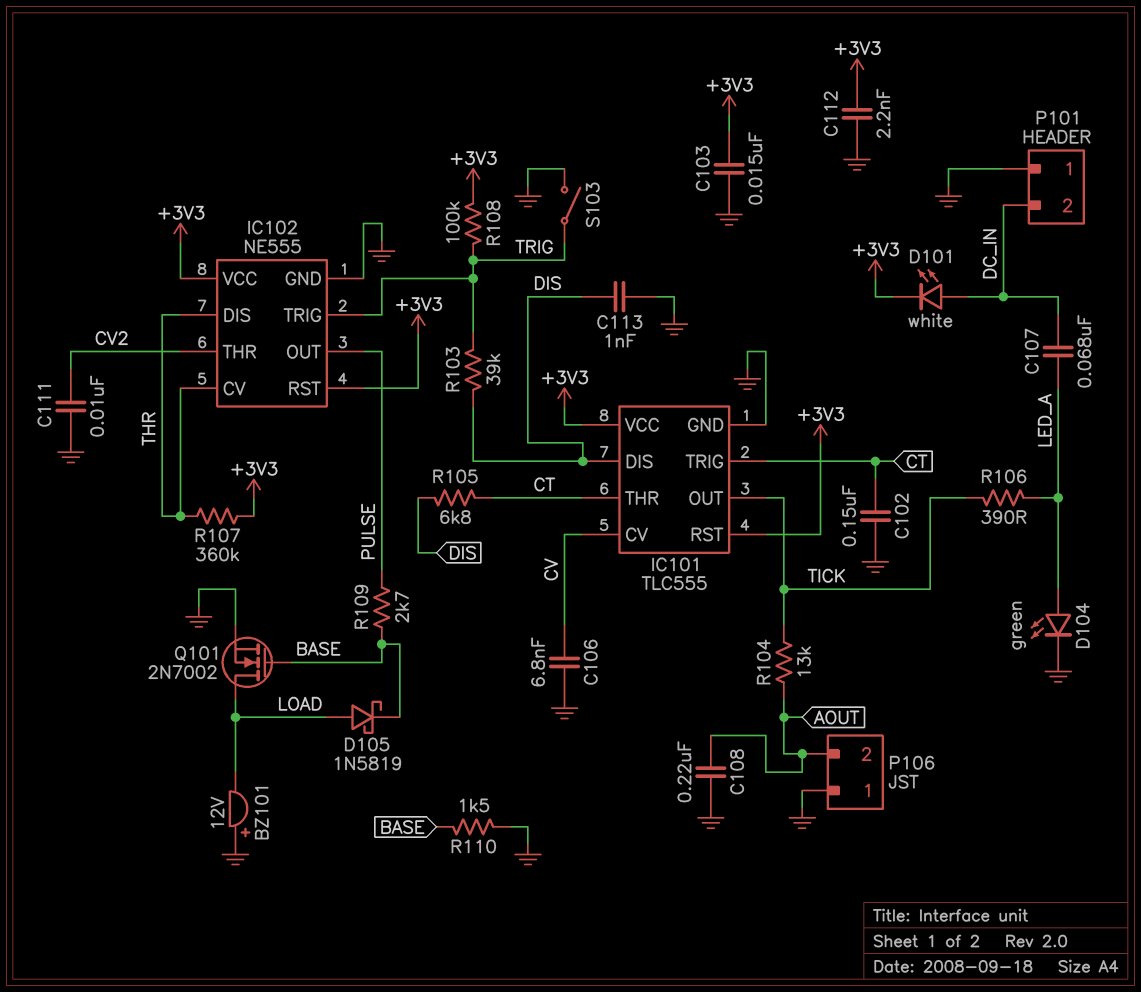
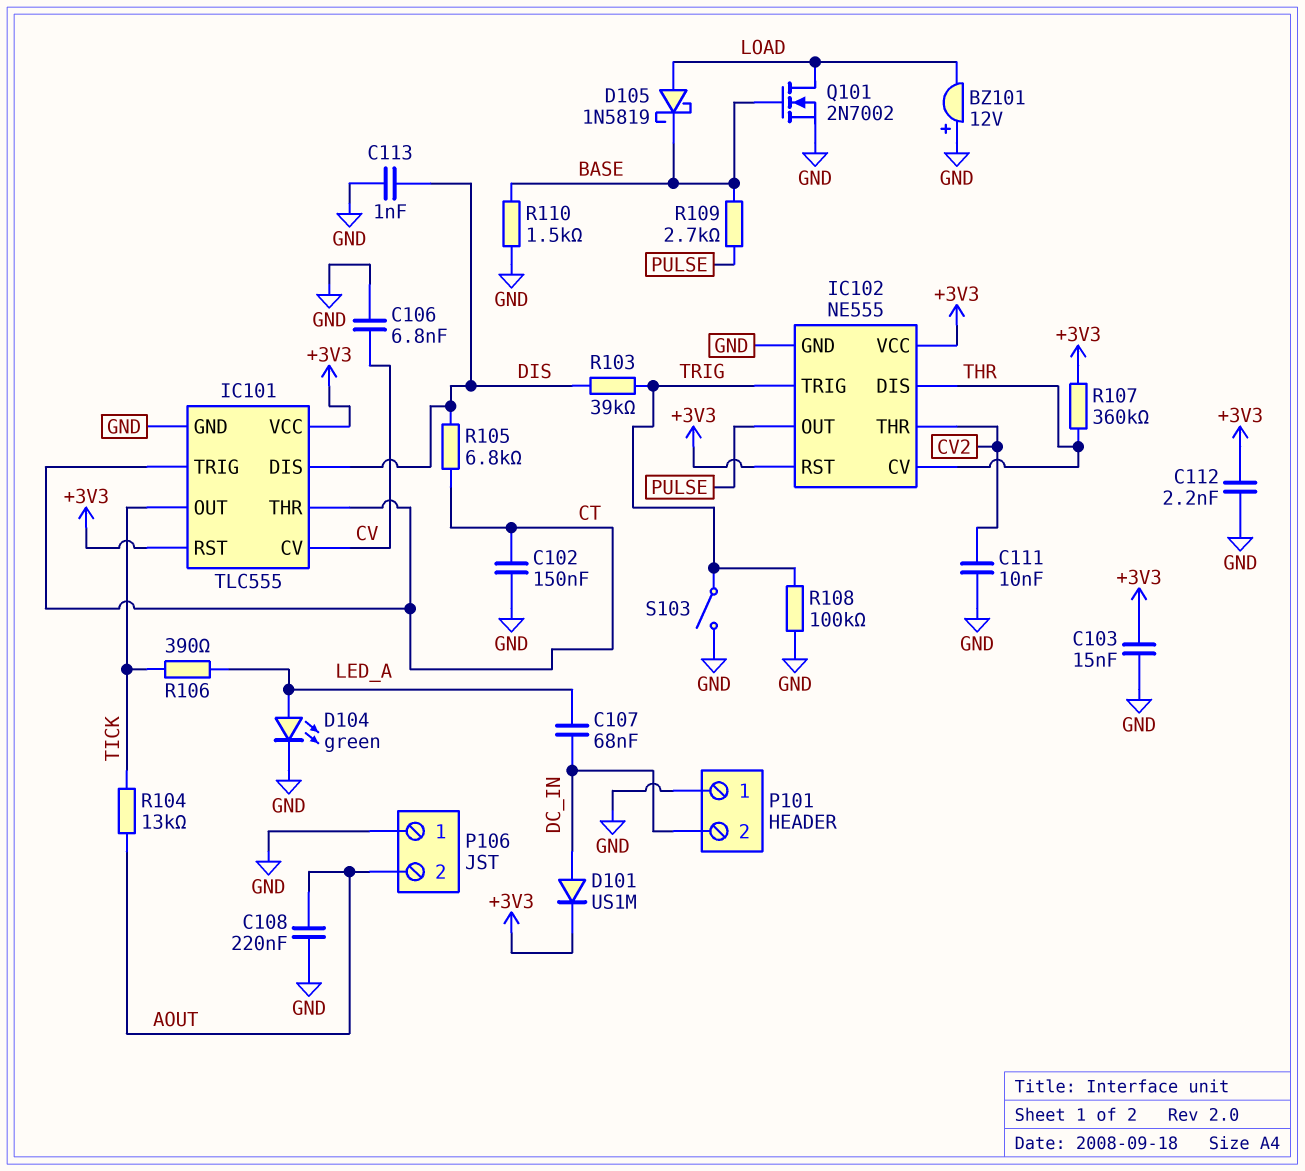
D101: LED white (A DC_IN, K +3V3) -> diode US1M (A DC_IN, K +3V3)
R108: 100k (+3V3, TRIG) -> 100k (GND, TRIG)

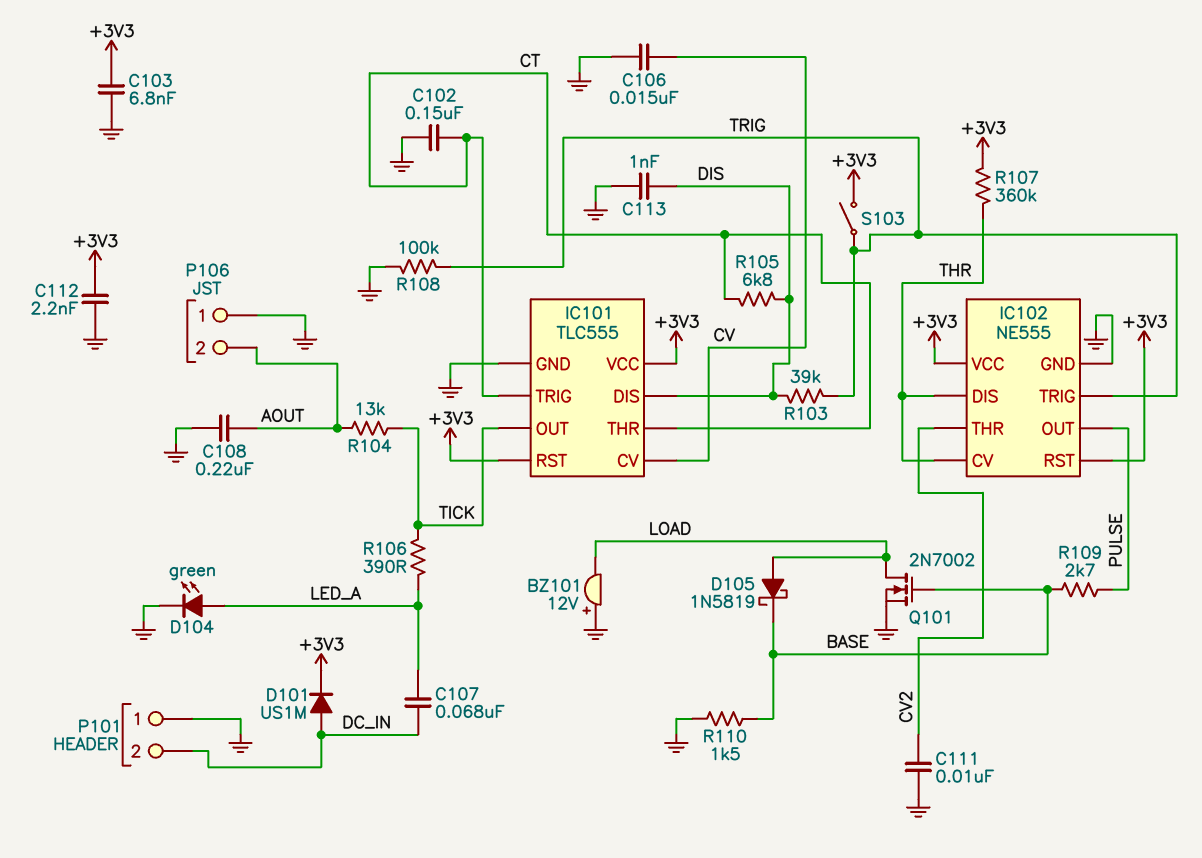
C103: 15nF (+3V3, GND) -> 6.8nF (+3V3, GND)
C106: 6.8nF (CV, GND) -> 15nF (CV, GND)
S103: switch (GND, TRIG) -> switch (+3V3, TRIG)

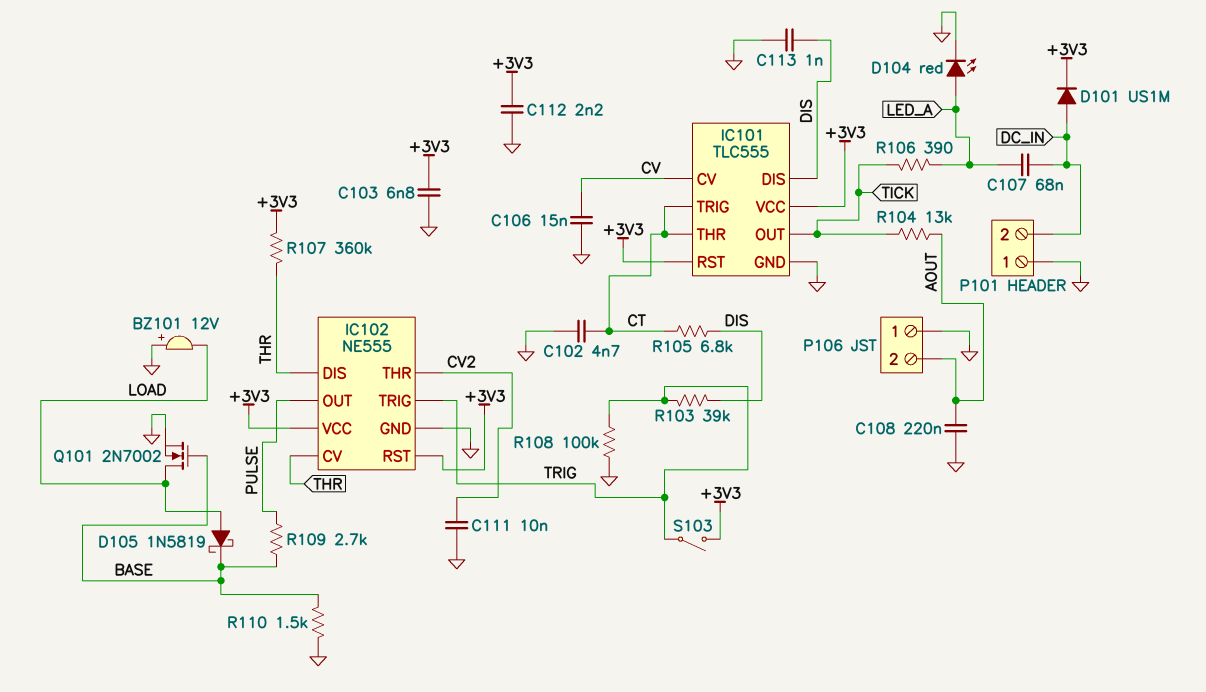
C102: 150nF (CT, GND) -> 4.7nF (CT, GND)
D104: LED green (A LED_A, K GND) -> LED red (A LED_A, K GND)

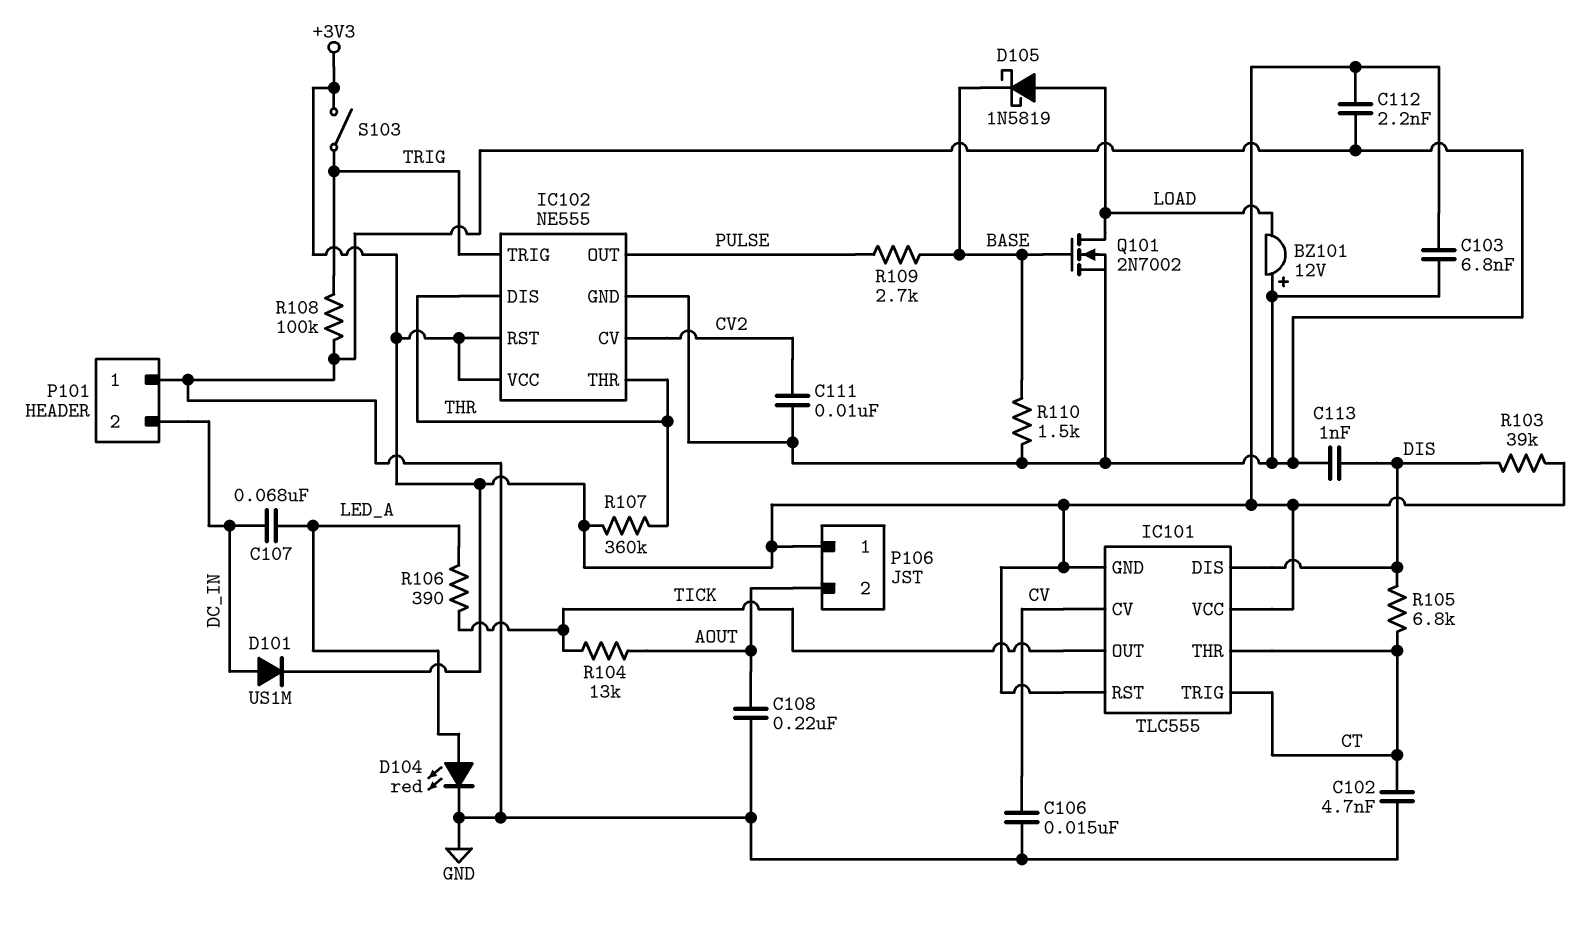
IC101 pin GND: GND -> +3V3
IC102 pin CV: THR -> CV2
IC102 pin THR: CV2 -> THR
P106 pin 1: GND -> +3V3
R103: 39k (DIS, TRIG) -> 39k (+3V3, DIS)

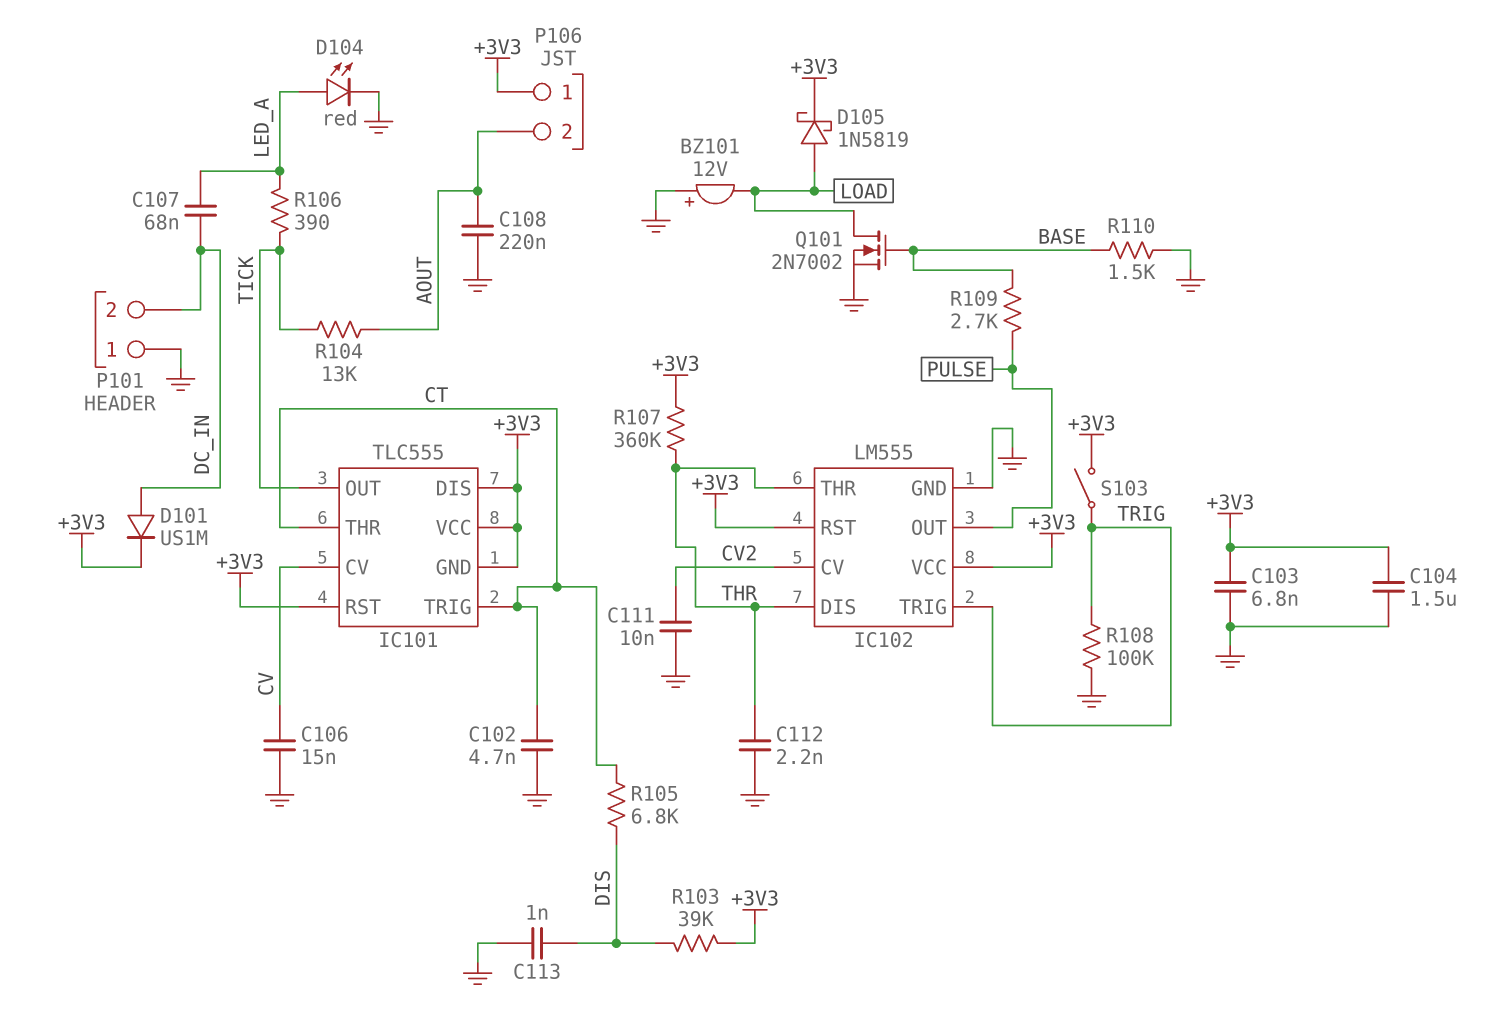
C104: none -> 1.5uF (+3V3, GND)
C112: 2.2nF (+3V3, GND) -> 2.2nF (GND, THR)
D105: schottky 1N5819 (A LOAD, K BASE) -> schottky 1N5819 (A LOAD, K +3V3)
IC101 pin DIS: DIS -> +3V3
IC102: NE555 -> LM555

